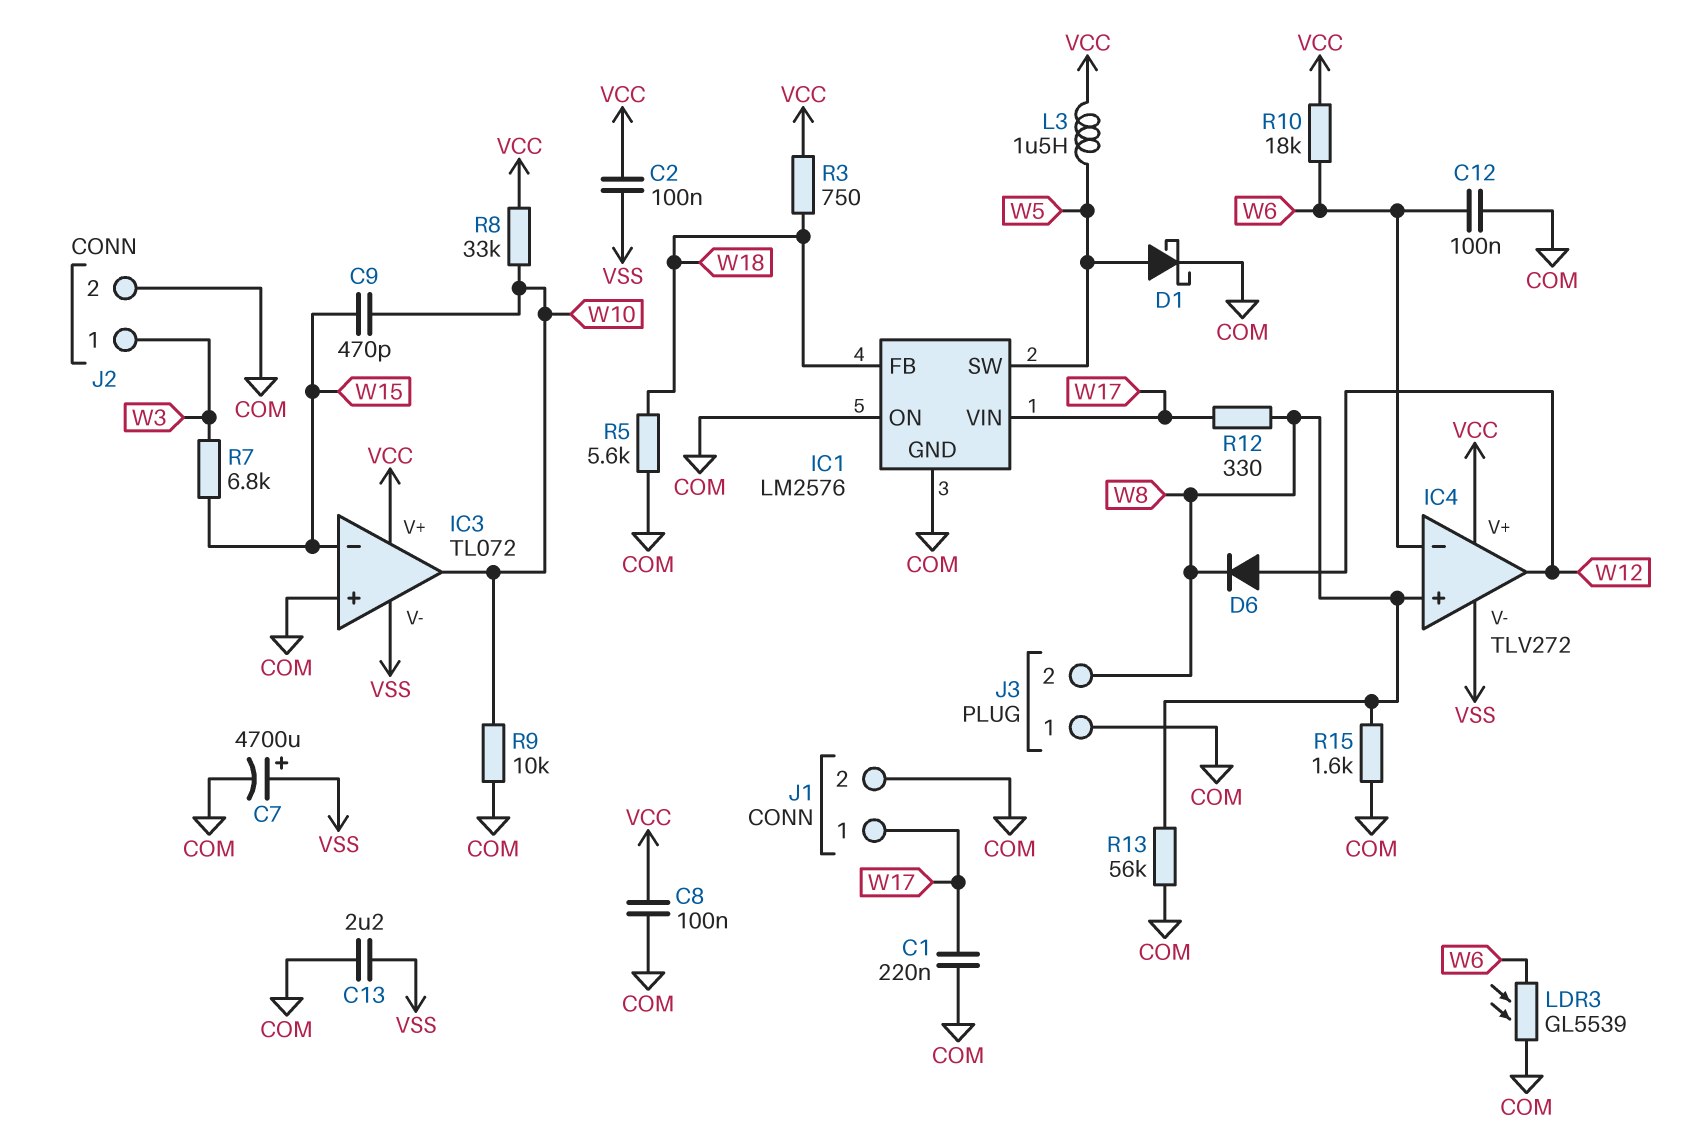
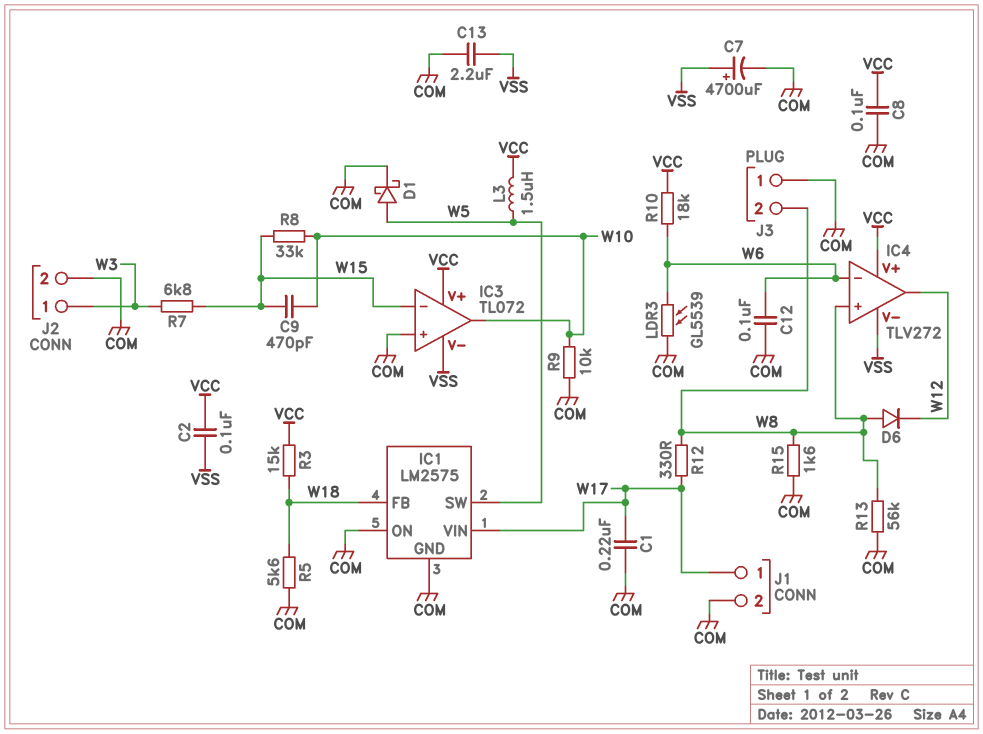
D6: diode (A W12, K W8) -> diode (A W8, K W12)
IC1: LM2576 -> LM2575
R3: 750 (VCC, W18) -> 15k (VCC, W18)
R8: 33k (VCC, W10) -> 33k (W10, W15)

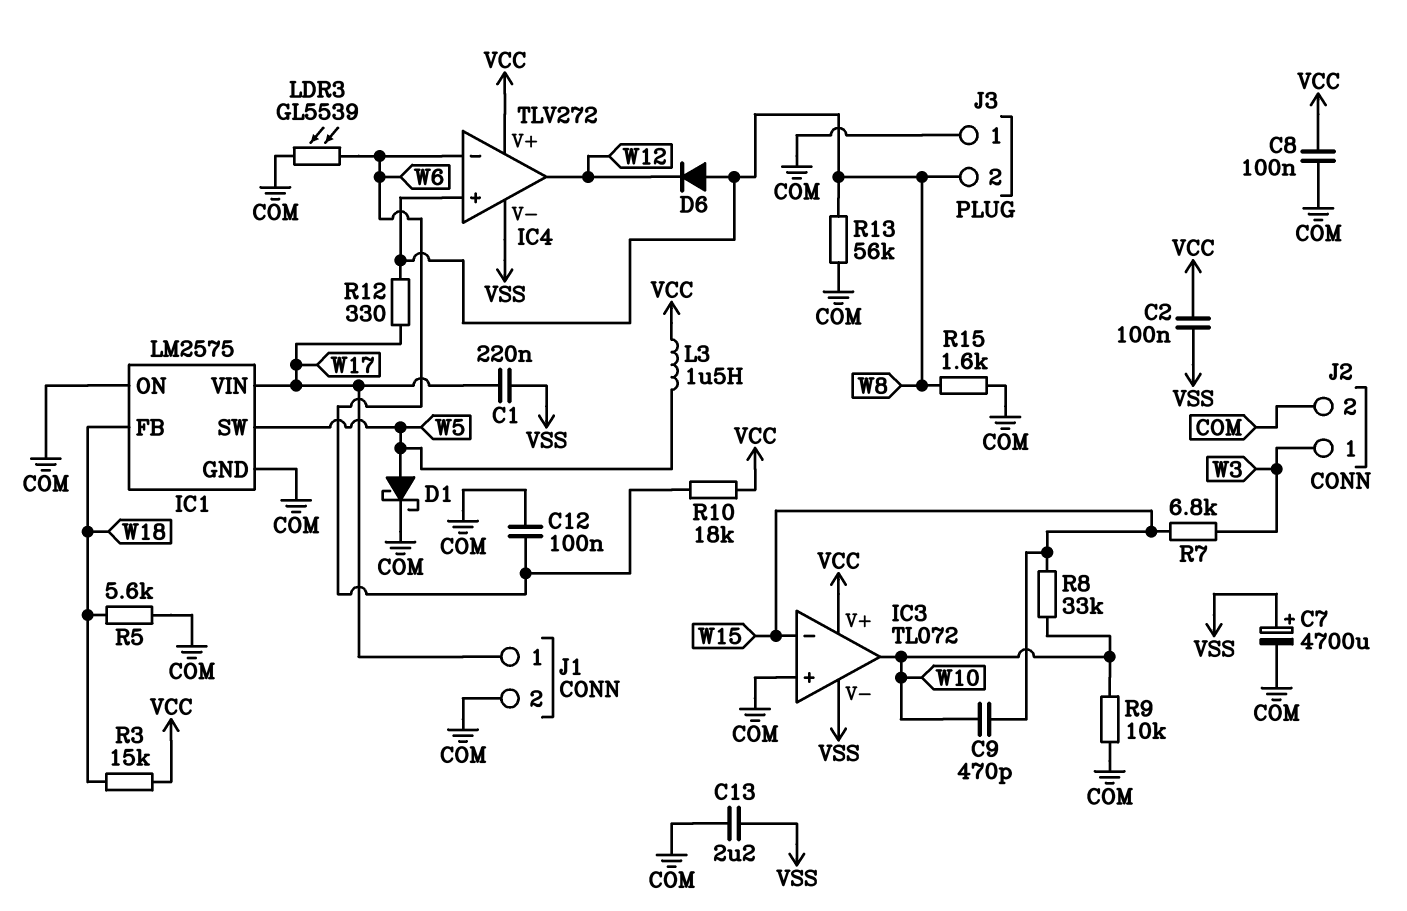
C1: 220nF (COM, W17) -> 220nF (VSS, W17)

